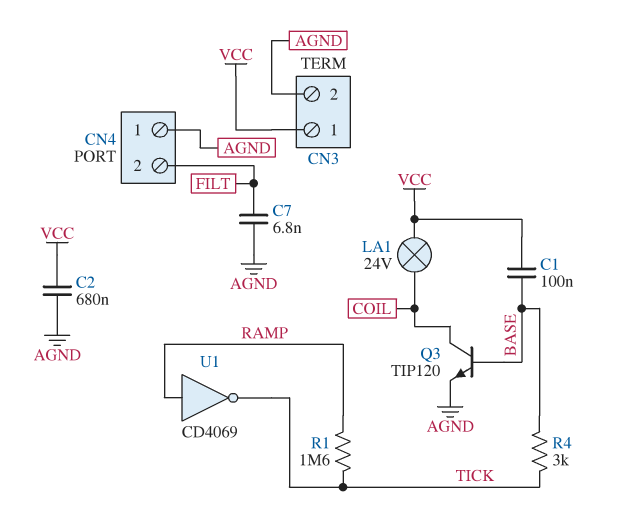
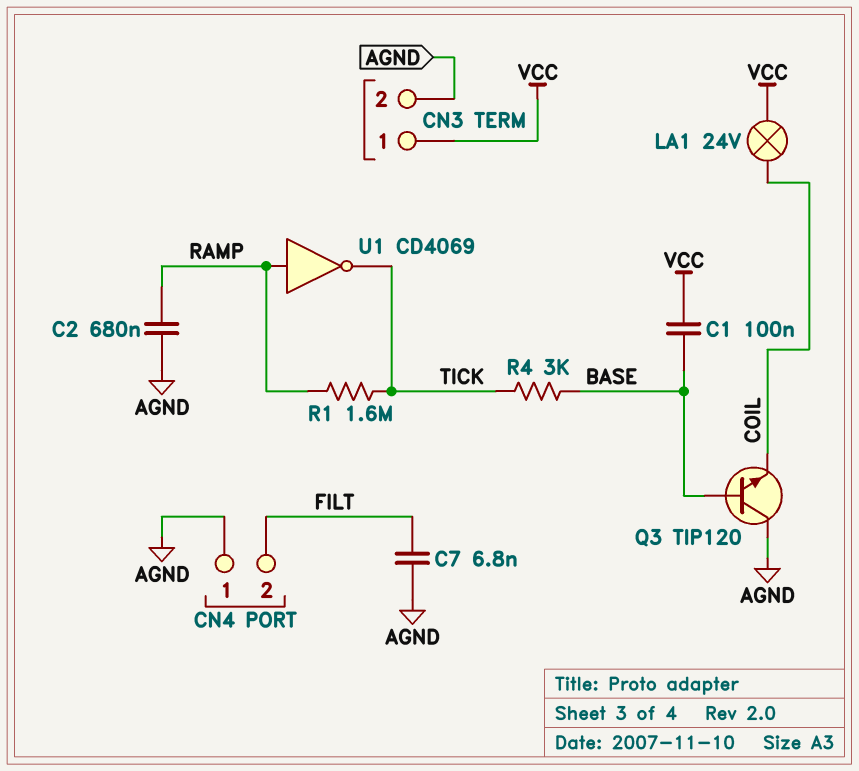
C2: 680nF (AGND, VCC) -> 680nF (AGND, RAMP)
Q3: NPN TIP120 (B BASE, C COIL, E AGND) -> NPN TIP120 (B BASE, C AGND, E COIL)

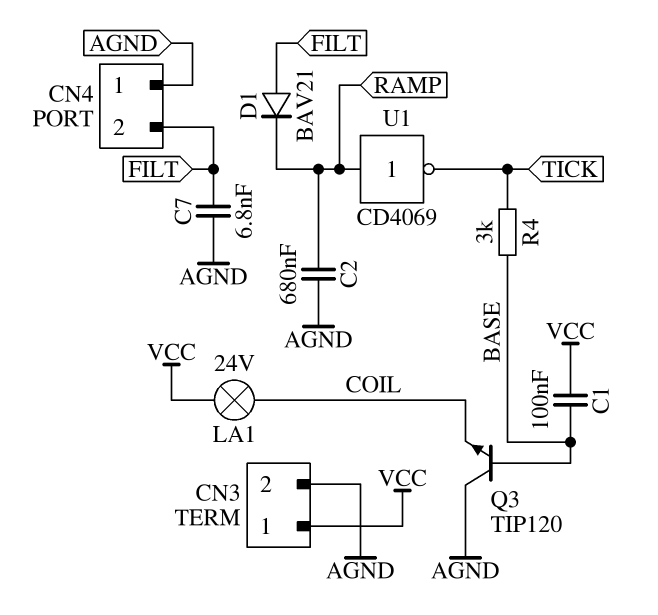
D1: none -> diode BAV21 (A FILT, K RAMP)
R1: 1.6M (RAMP, TICK) -> none

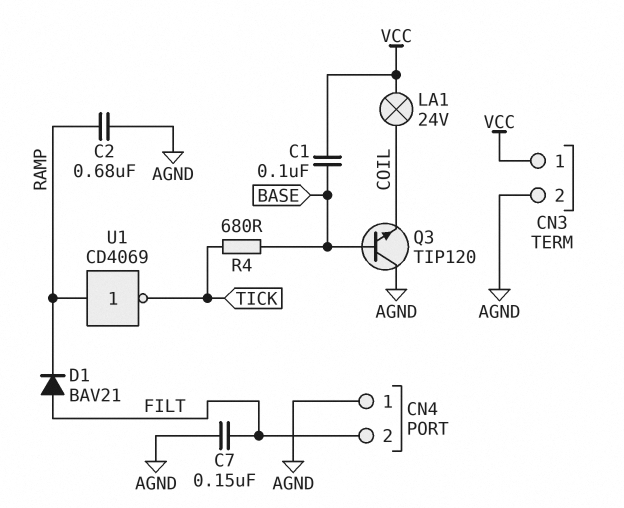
C7: 6.8nF (AGND, FILT) -> 150nF (AGND, FILT)
R4: 3k (BASE, TICK) -> 680 (BASE, TICK)

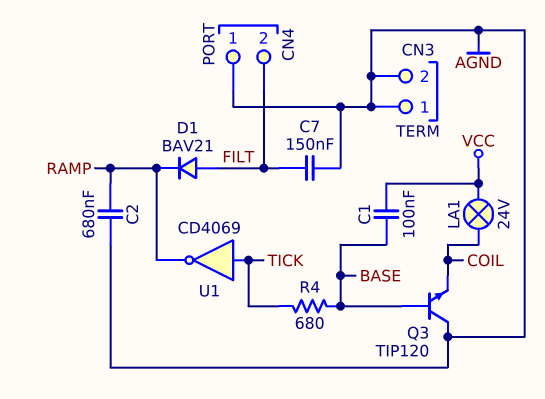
CN3 pin 1: VCC -> AGND
U1: NOT CD4069 (in RAMP, out TICK) -> NOT CD4069 (in TICK, out RAMP)

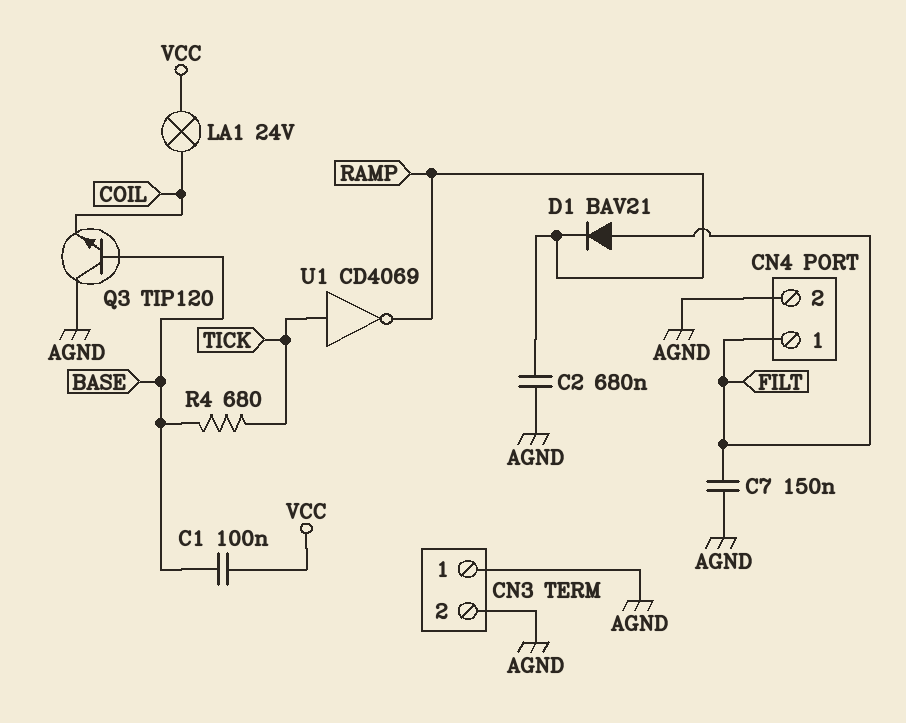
CN4 pin 1: AGND -> FILT
CN4 pin 2: FILT -> AGND

